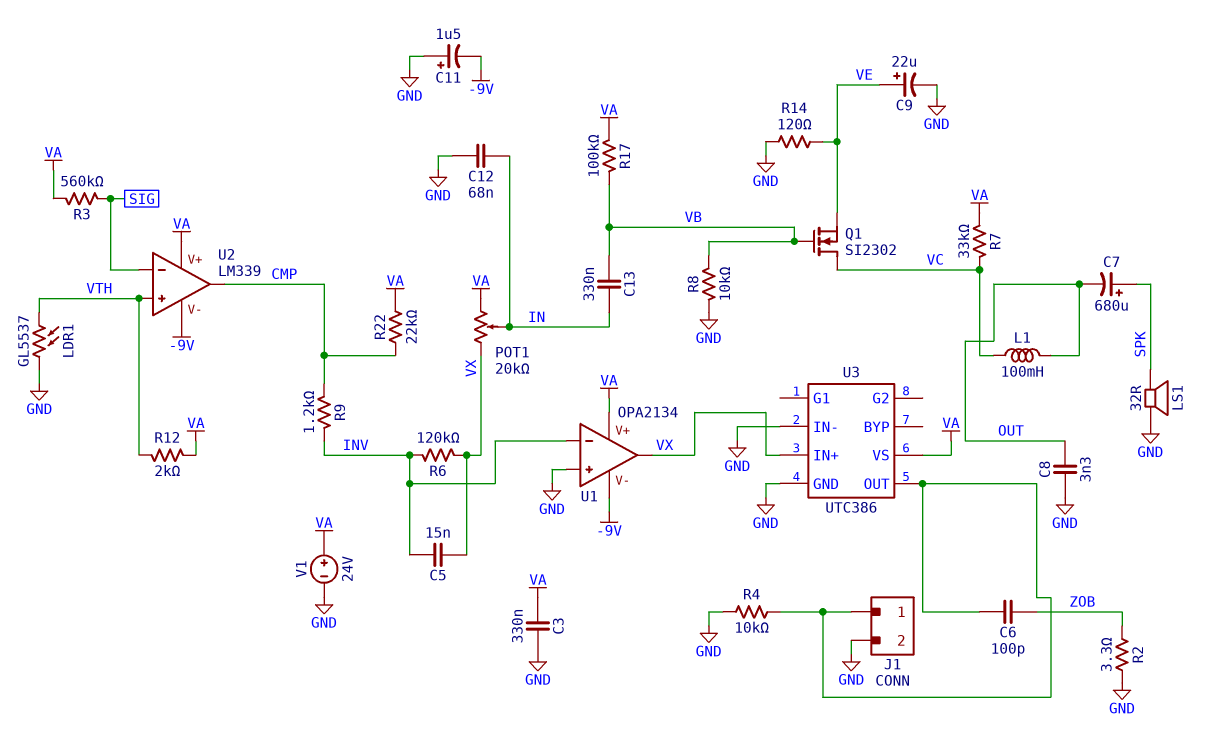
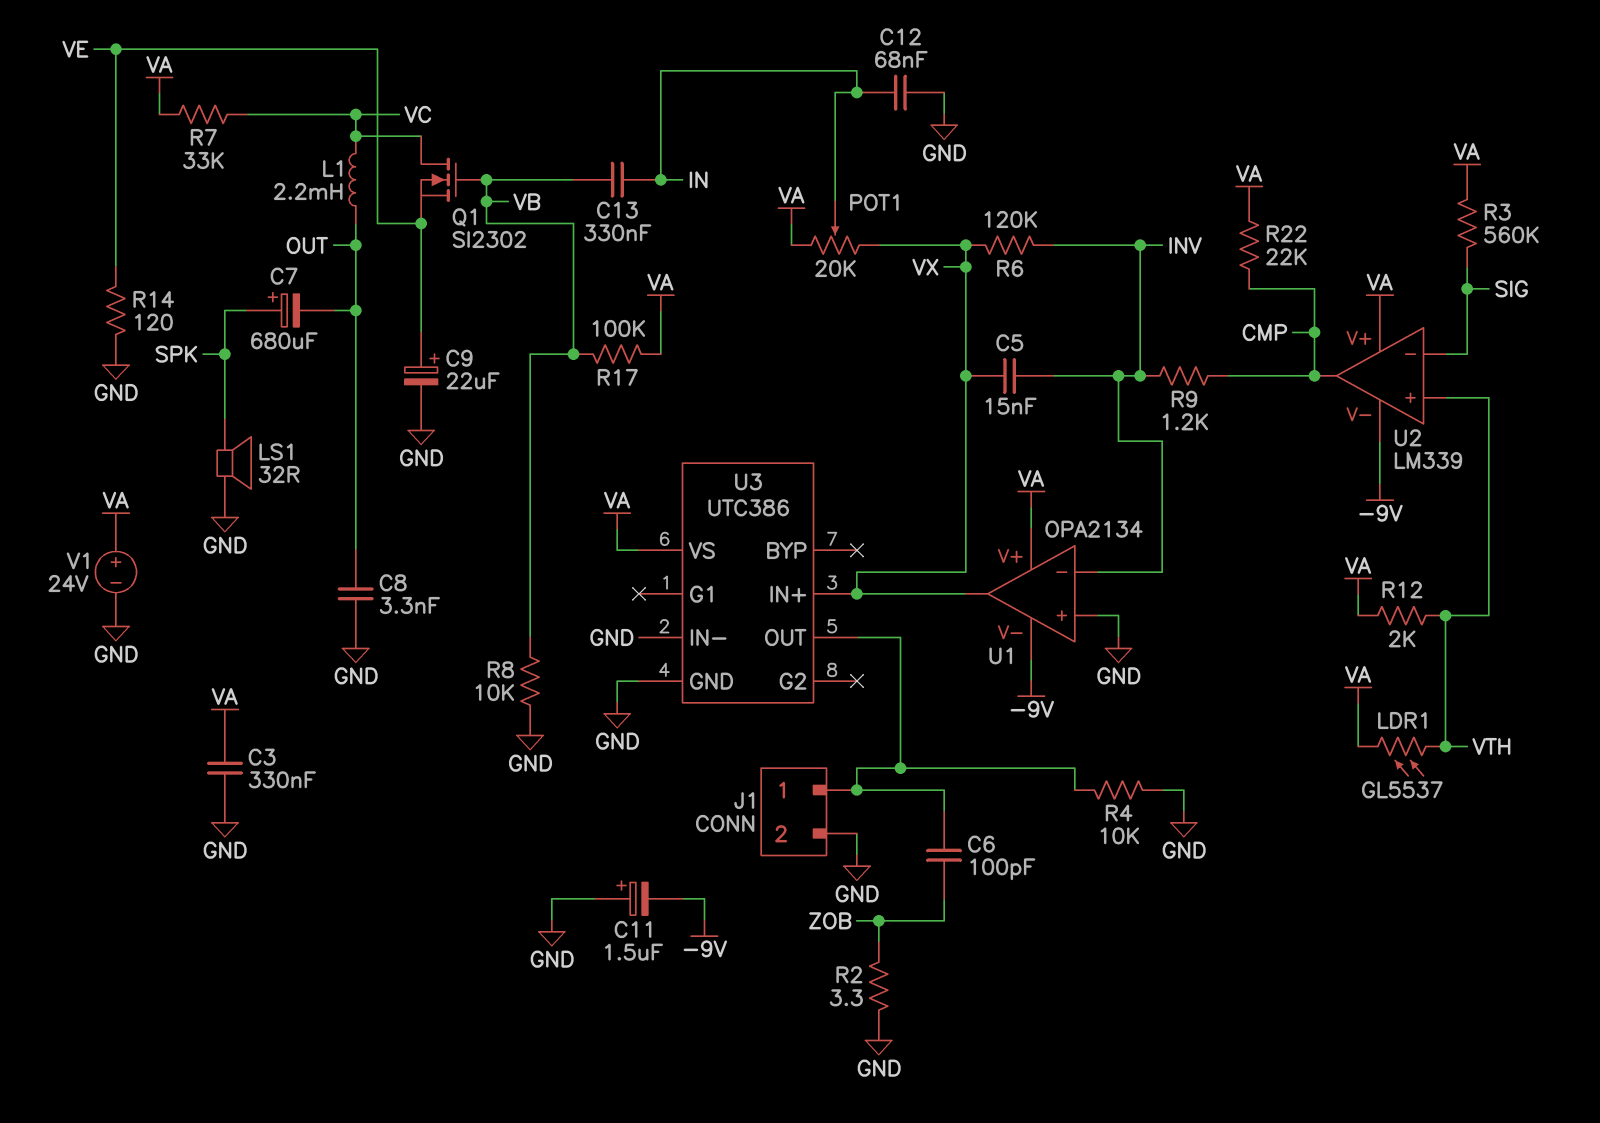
L1: 100mH (OUT, VC) -> 2.2mH (OUT, VC)
LDR1: GL5537 (GND, VTH) -> GL5537 (VA, VTH)

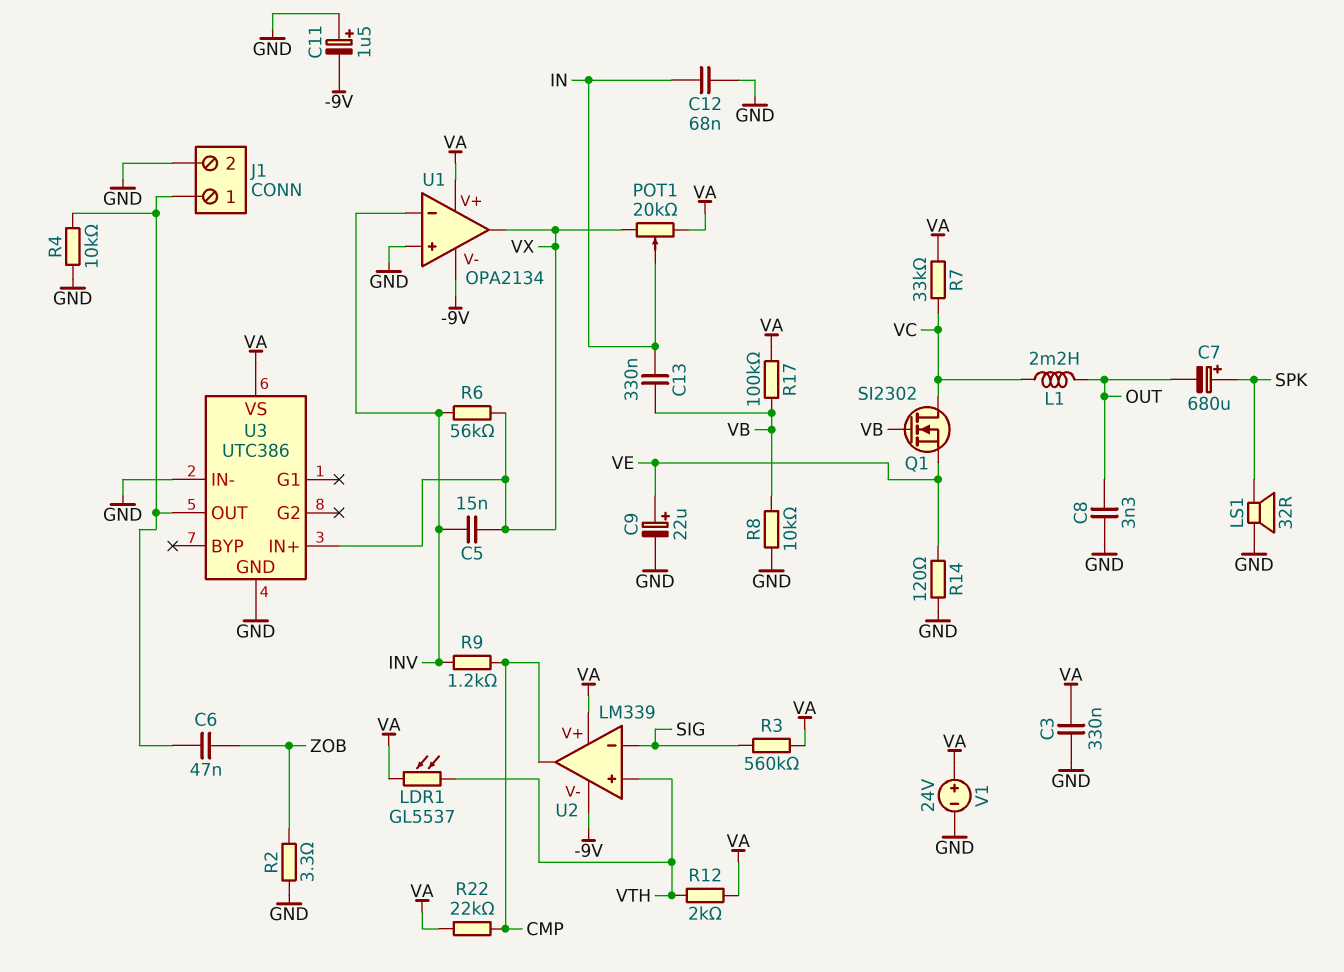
C6: 100pF (J1/1, ZOB) -> 47nF (J1/1, ZOB)
R6: 120k (INV, VX) -> 56k (INV, VX)

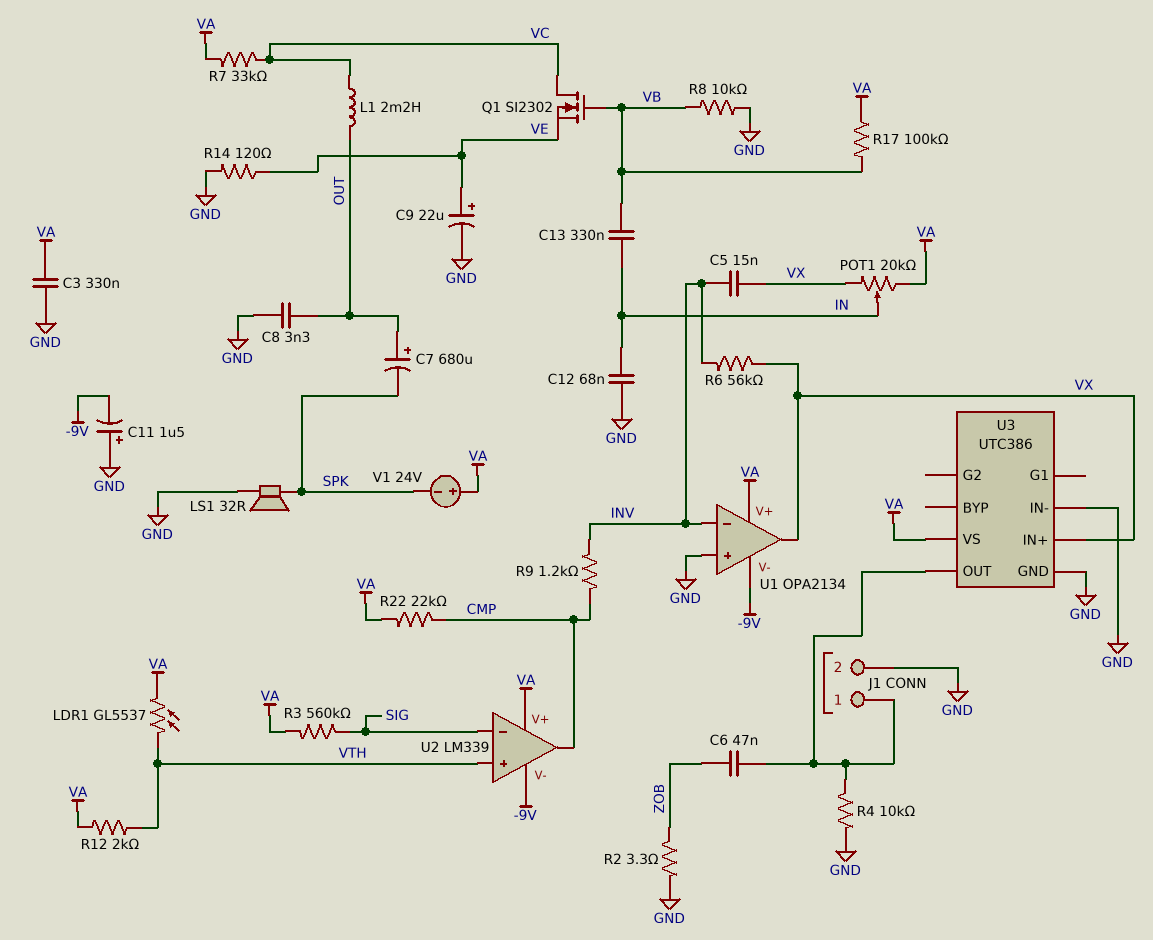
C7: 680uF (plus SPK, minus OUT) -> 680uF (plus OUT, minus SPK)
V1: 24V (plus VA, minus GND) -> 24V (plus VA, minus SPK)

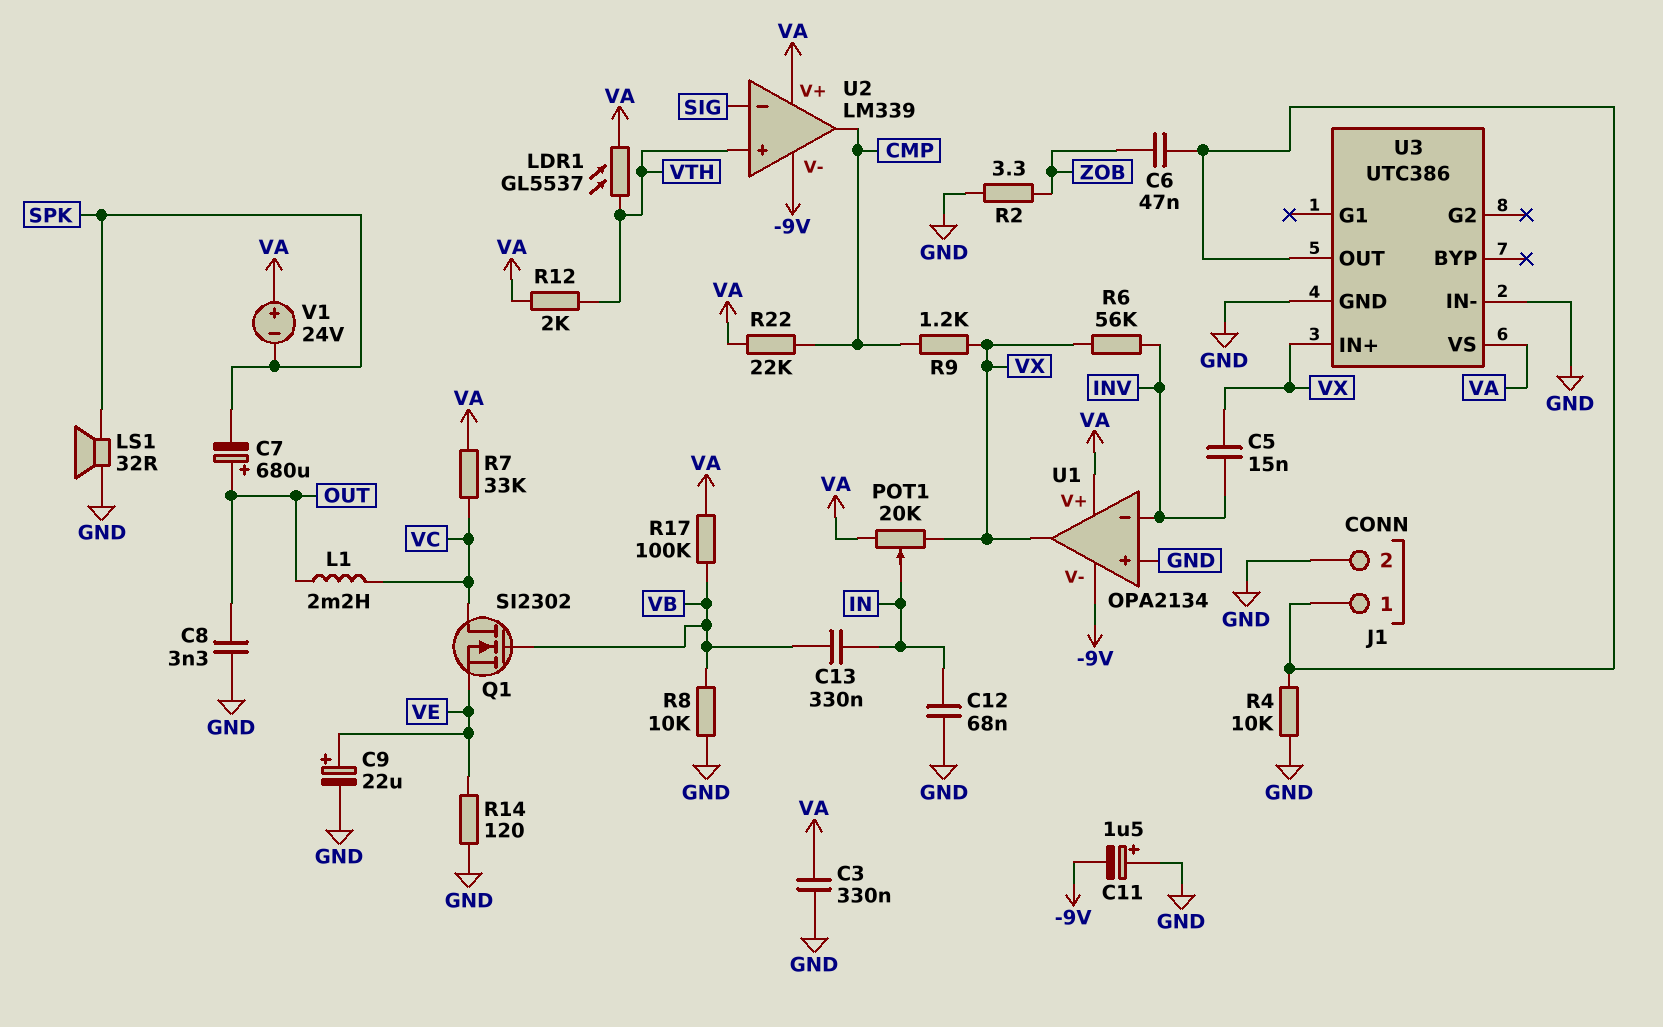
R3: 560k (SIG, VA) -> none
R9: 1.2k (CMP, INV) -> 1.2k (CMP, VX)

